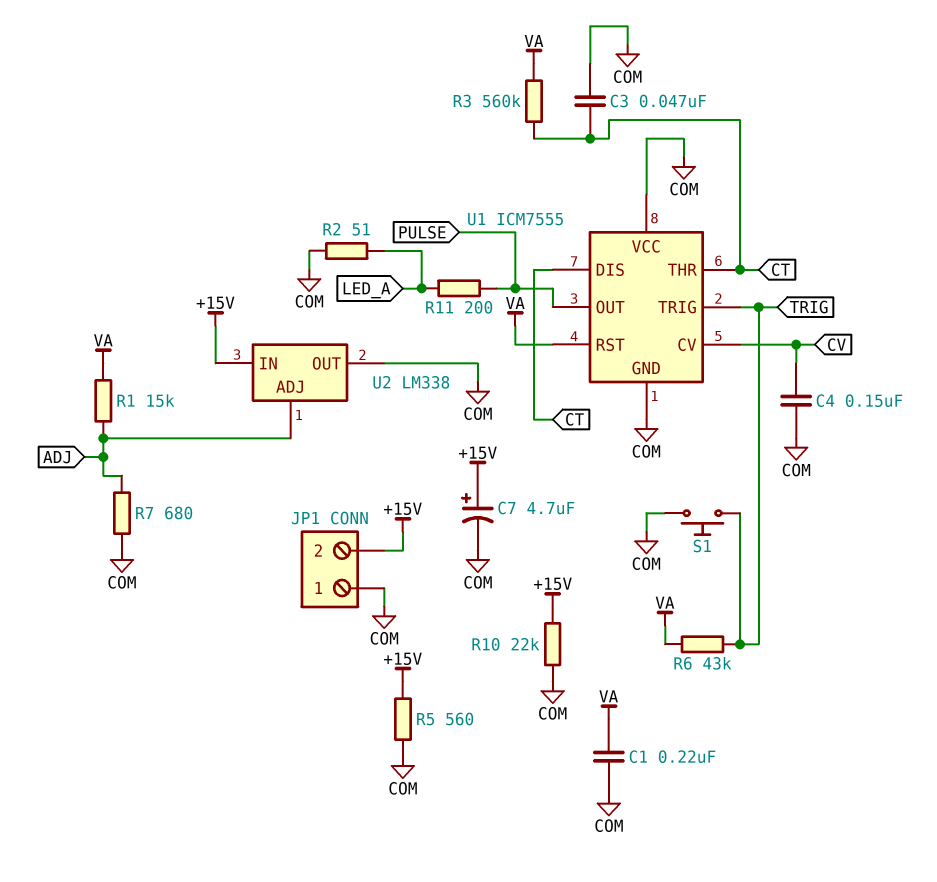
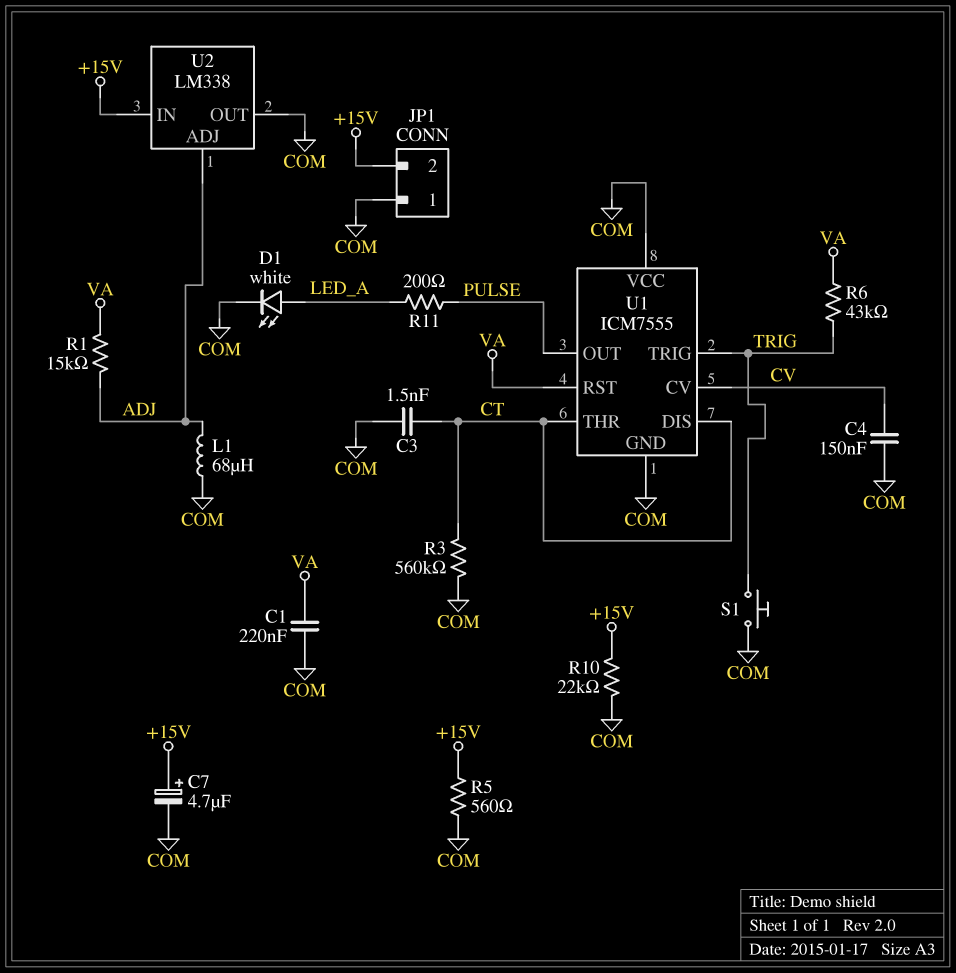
C3: 47nF (COM, CT) -> 1.5nF (COM, CT)
D1: none -> LED white (A LED_A, K COM)
L1: none -> 68uH (ADJ, COM)
R2: 51 (COM, LED_A) -> none
R3: 560k (CT, VA) -> 560k (COM, CT)
R7: 680 (ADJ, COM) -> none

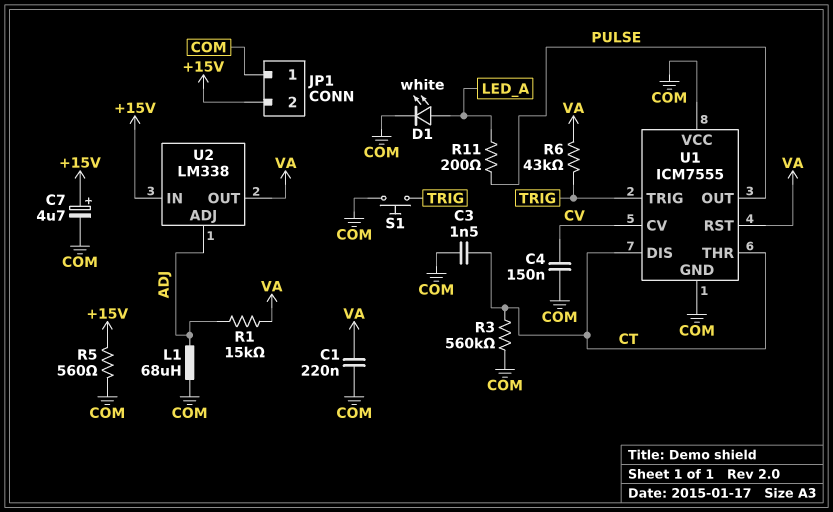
R10: 22k (+15V, COM) -> none
U2 pin OUT: COM -> VA

